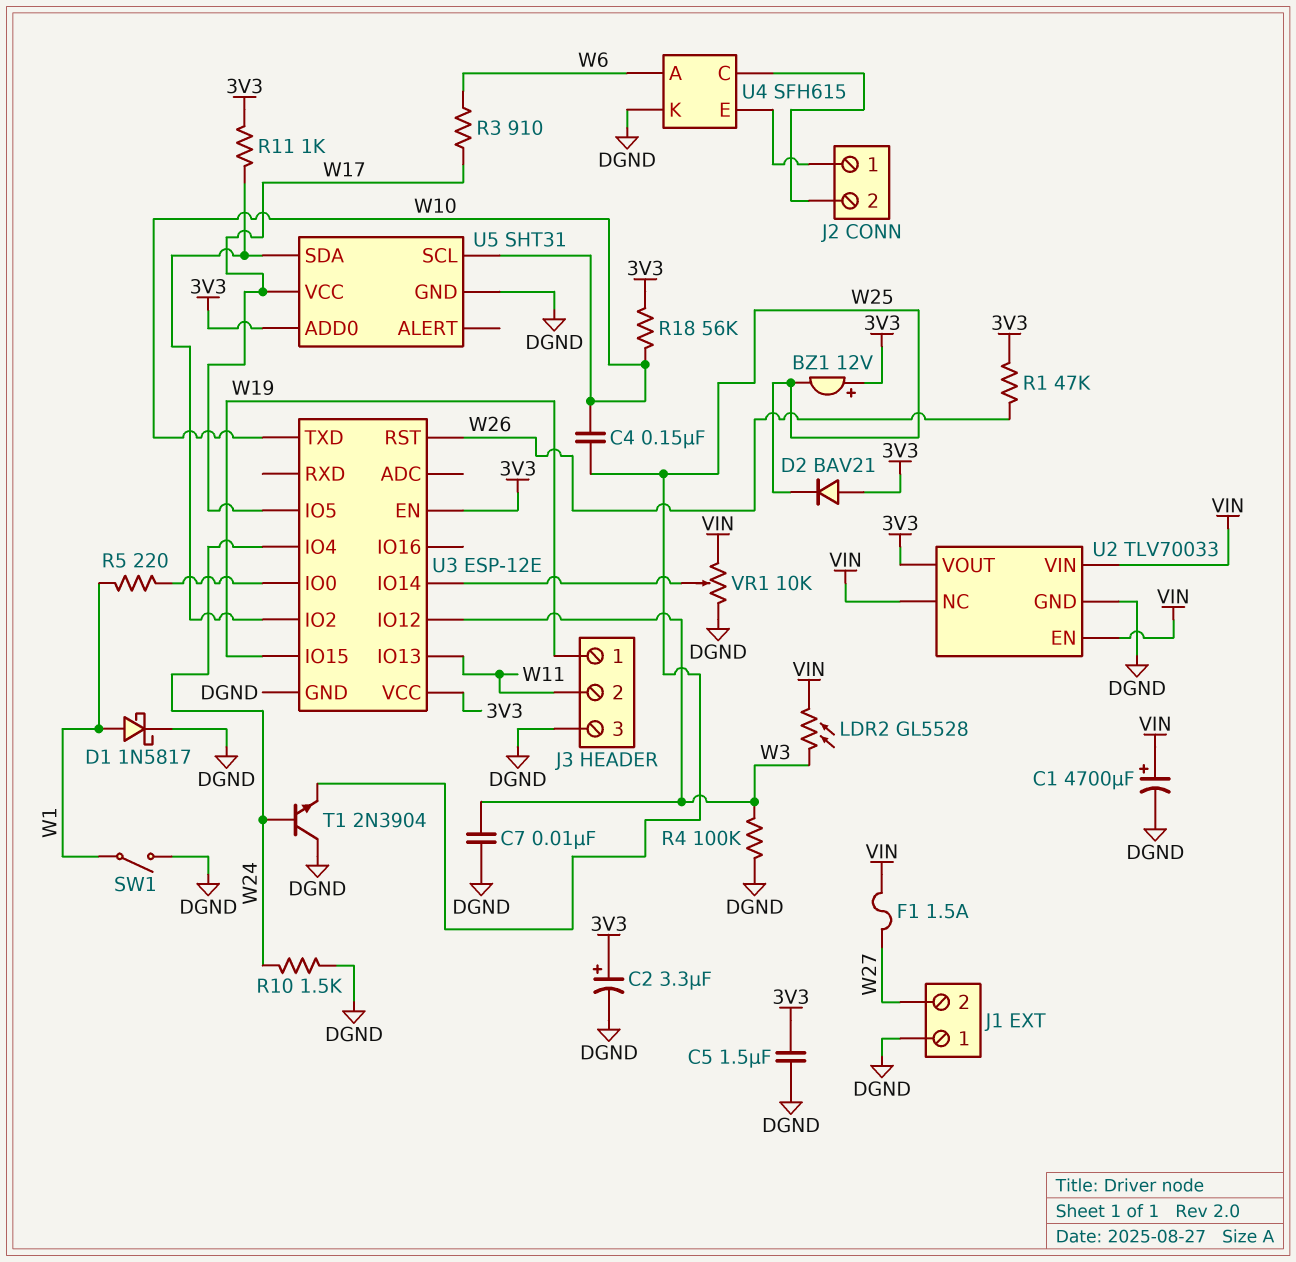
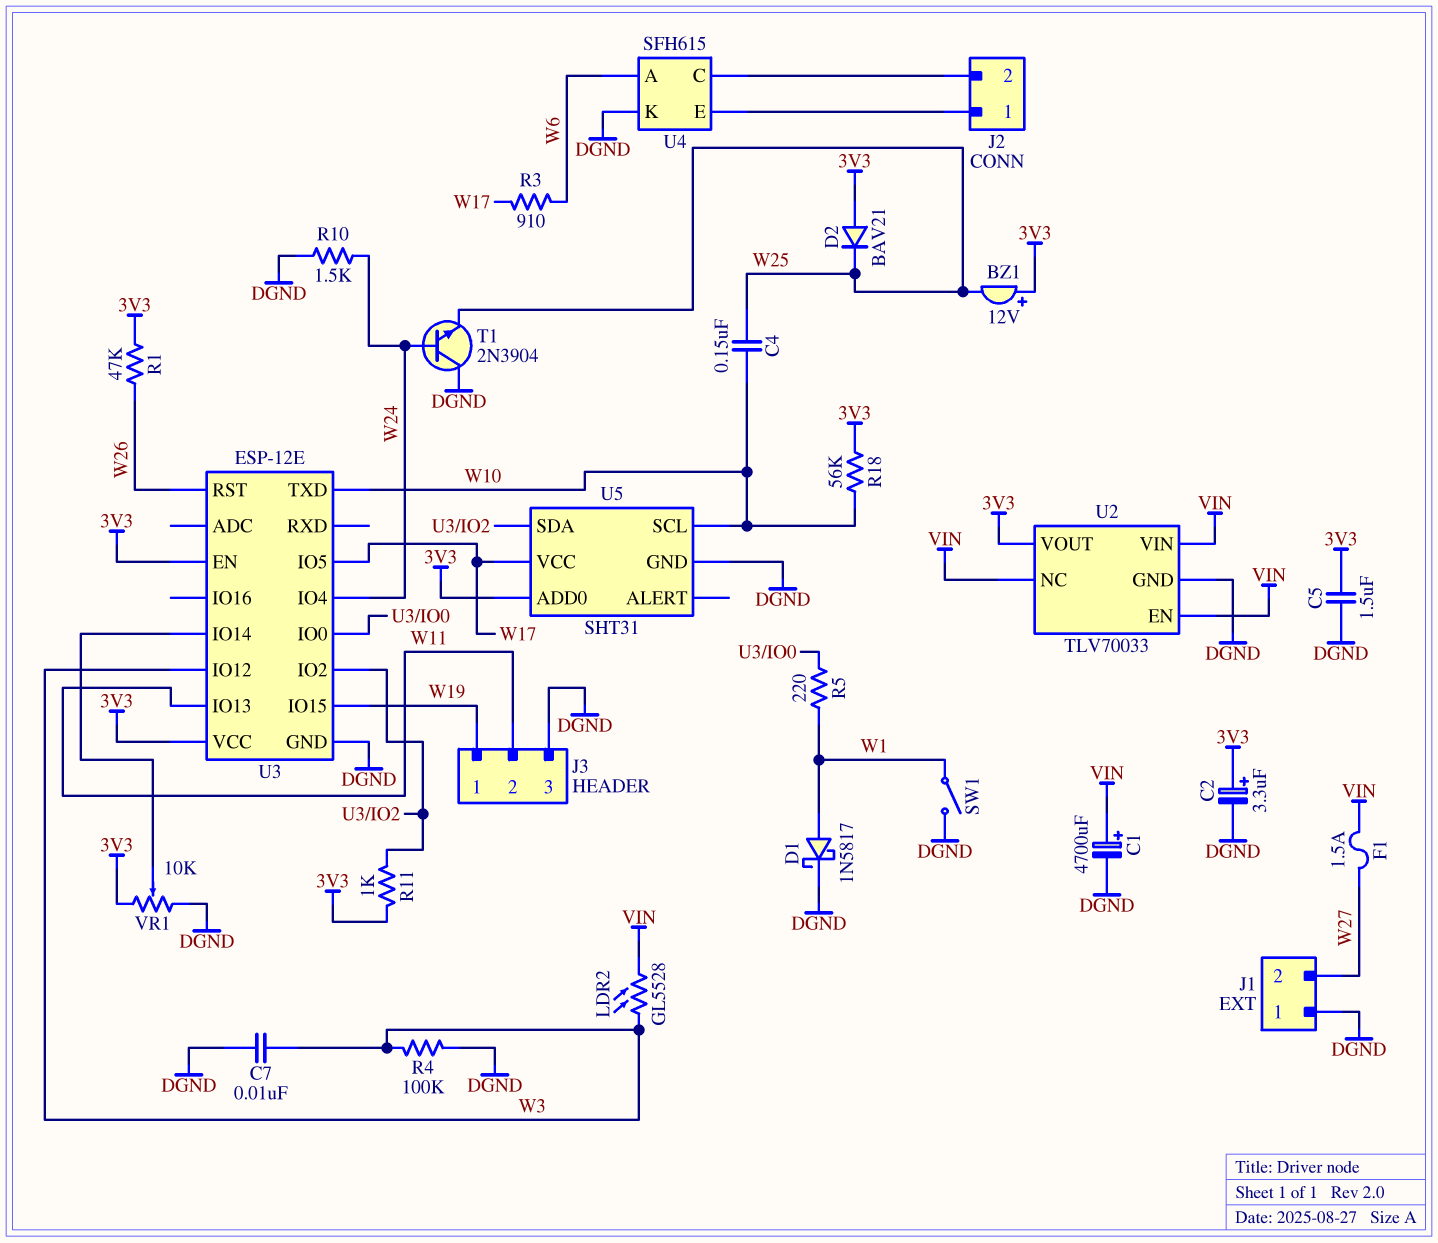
VR1: 10k (DGND, VIN, wiper U3/IO14) -> 10k (3V3, DGND, wiper U3/IO14)

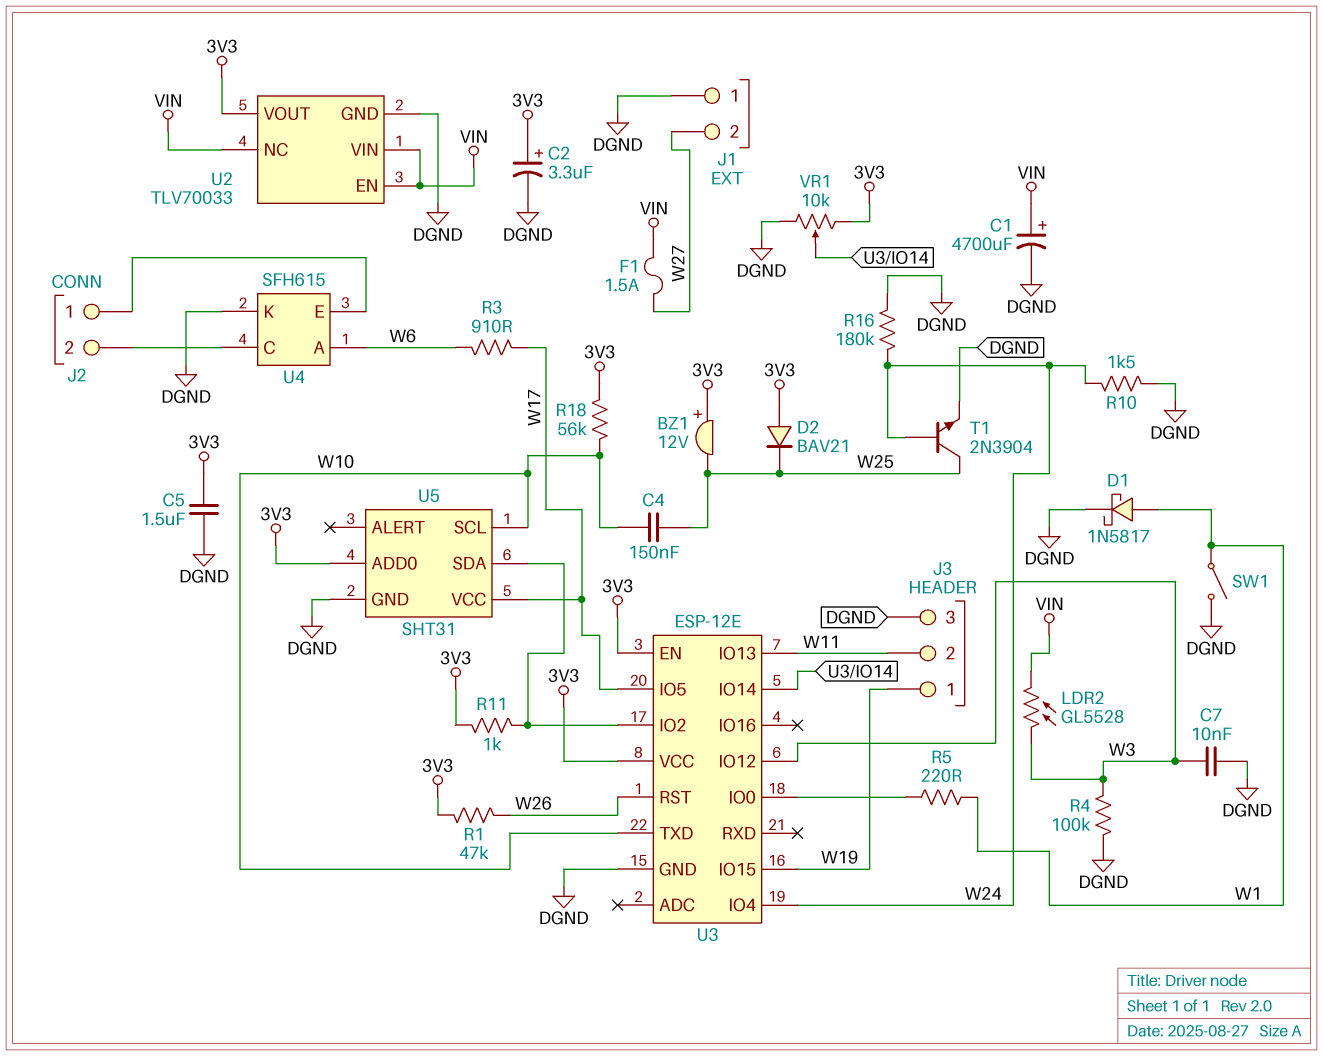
R16: none -> 180k (DGND, W24)
T1: NPN 2N3904 (B W24, C DGND, E W25) -> NPN 2N3904 (B W24, C W25, E DGND)

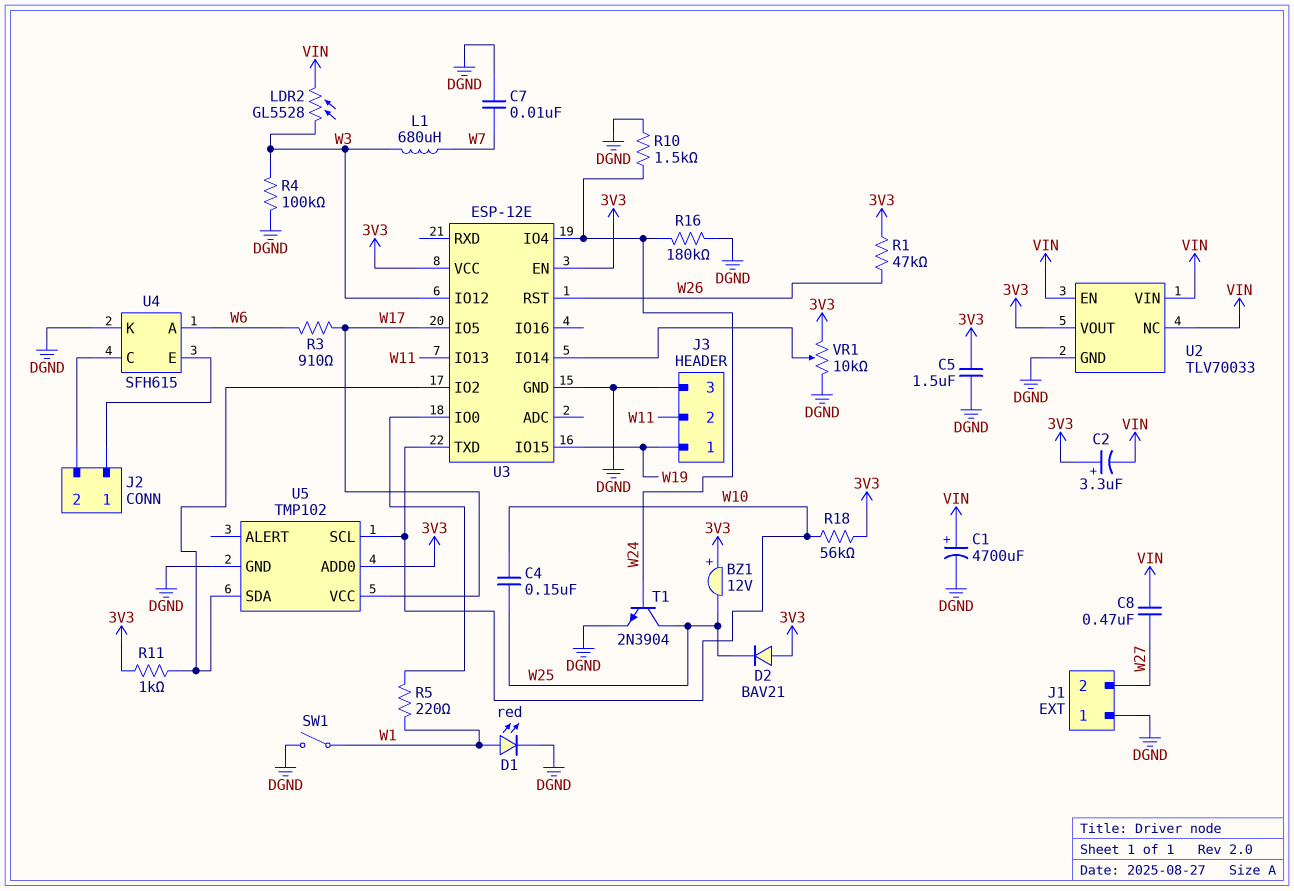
C2: 3.3uF (plus 3V3, minus DGND) -> 3.3uF (plus 3V3, minus VIN)
C7: 10nF (DGND, W3) -> 10nF (DGND, W7)
C8: none -> 470nF (VIN, W27)
D1: schottky 1N5817 (A W1, K DGND) -> LED red (A W1, K DGND)
F1: 1.5A (VIN, W27) -> none
L1: none -> 680uH (W3, W7)
U5: SHT31 -> TMP102

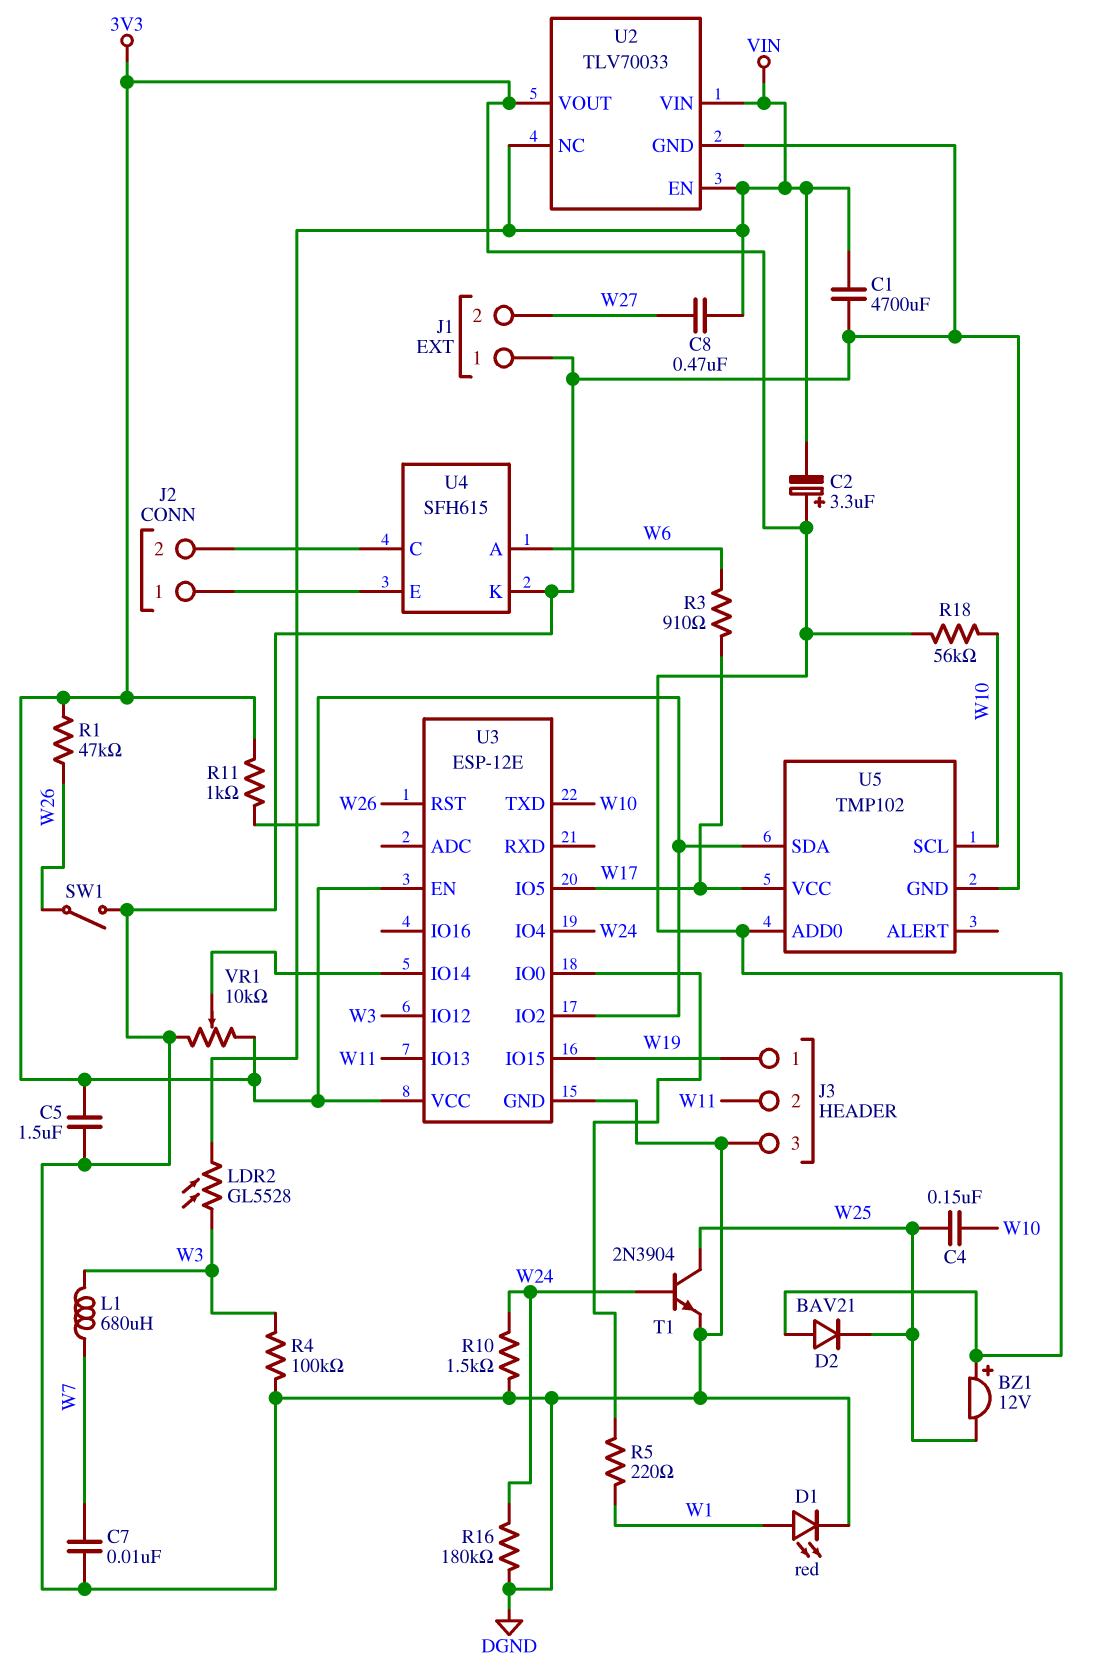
C1: 4700uF (plus VIN, minus DGND) -> 4700uF (DGND, VIN)
SW1: switch (DGND, W1) -> switch (DGND, W26)

